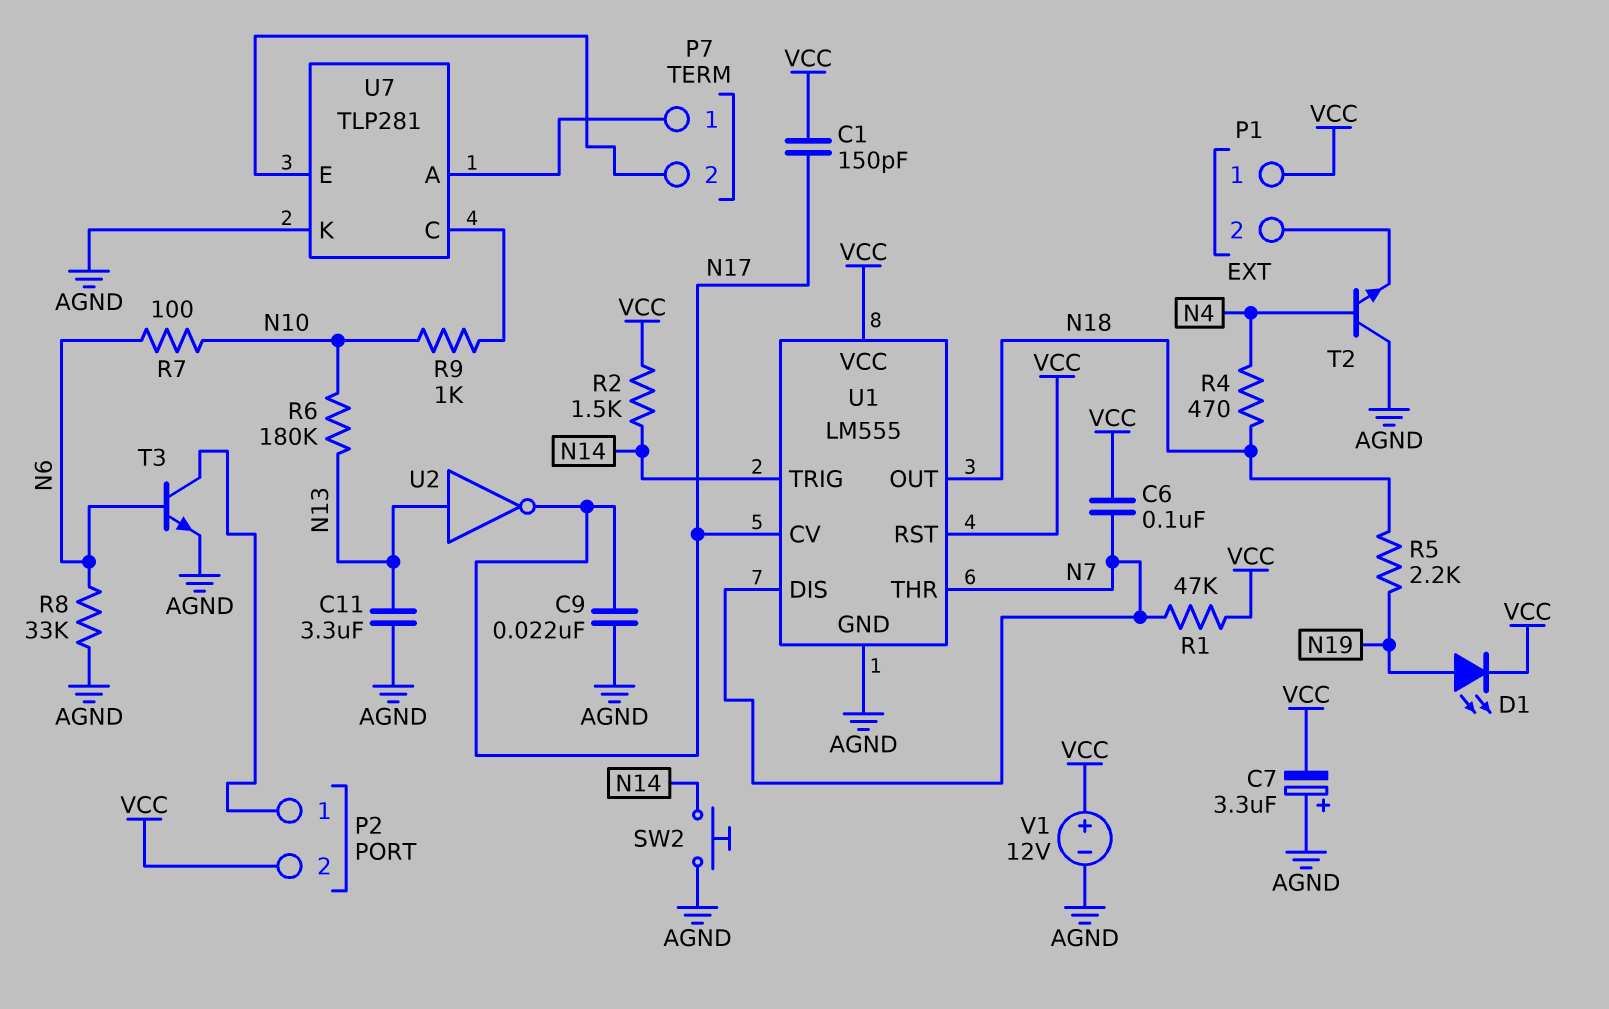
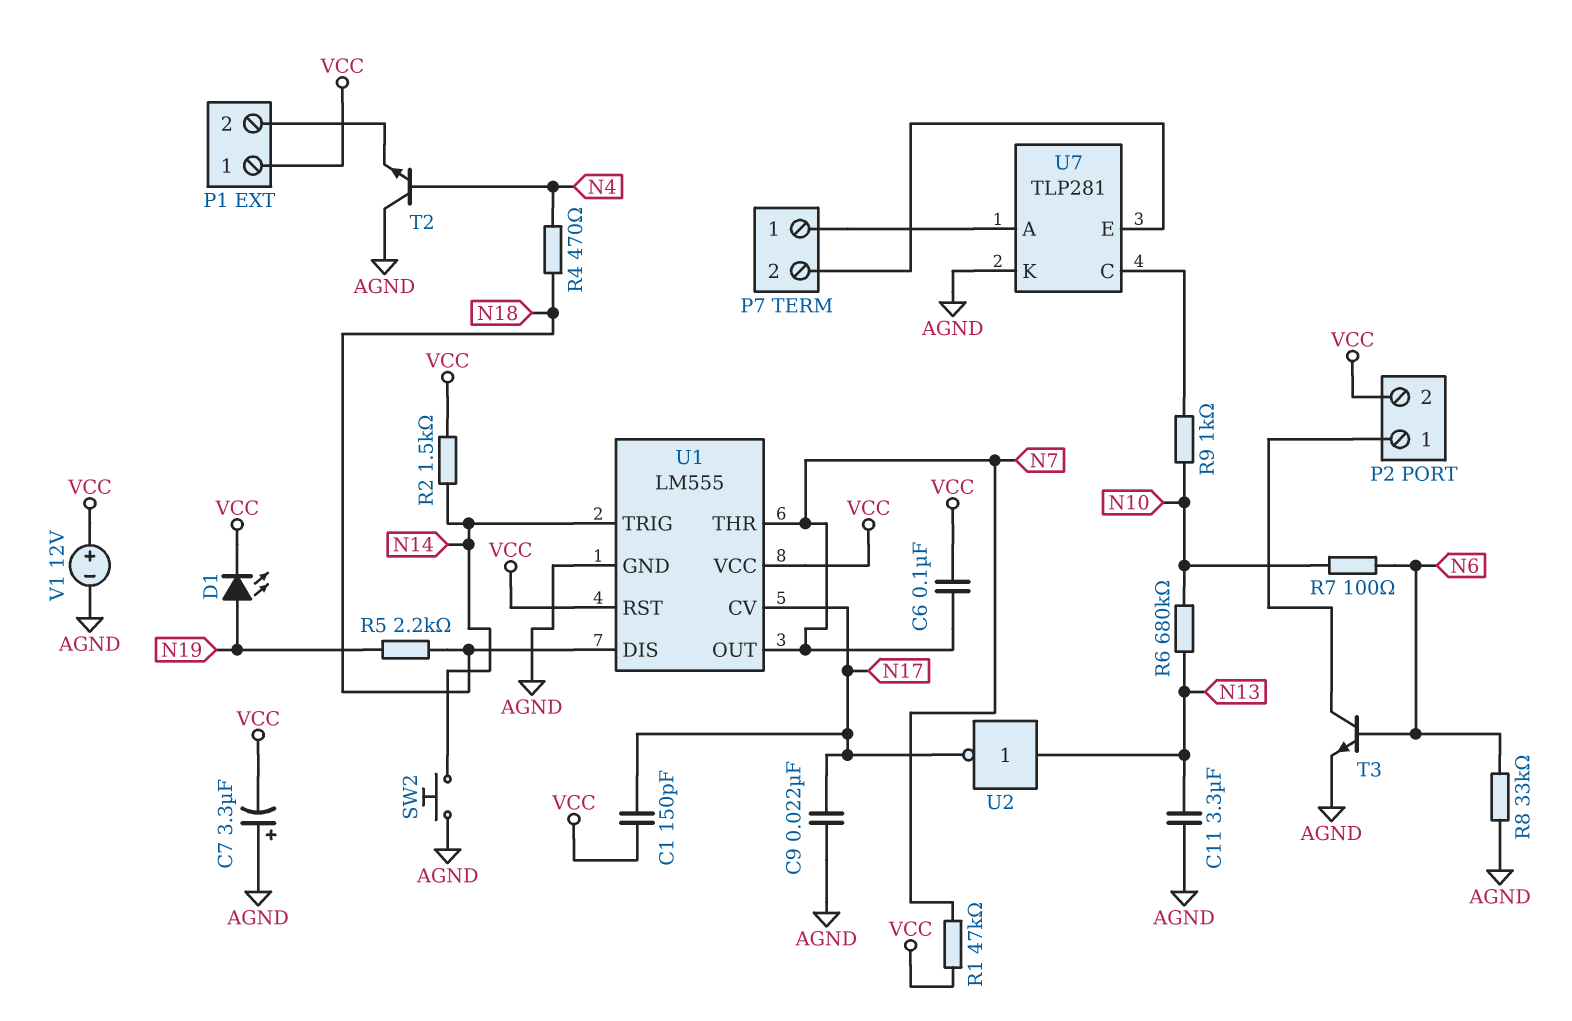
R6: 180k (N10, N13) -> 680k (N10, N13)
U1 pin DIS: N7 -> N18
U1 pin OUT: N18 -> N7

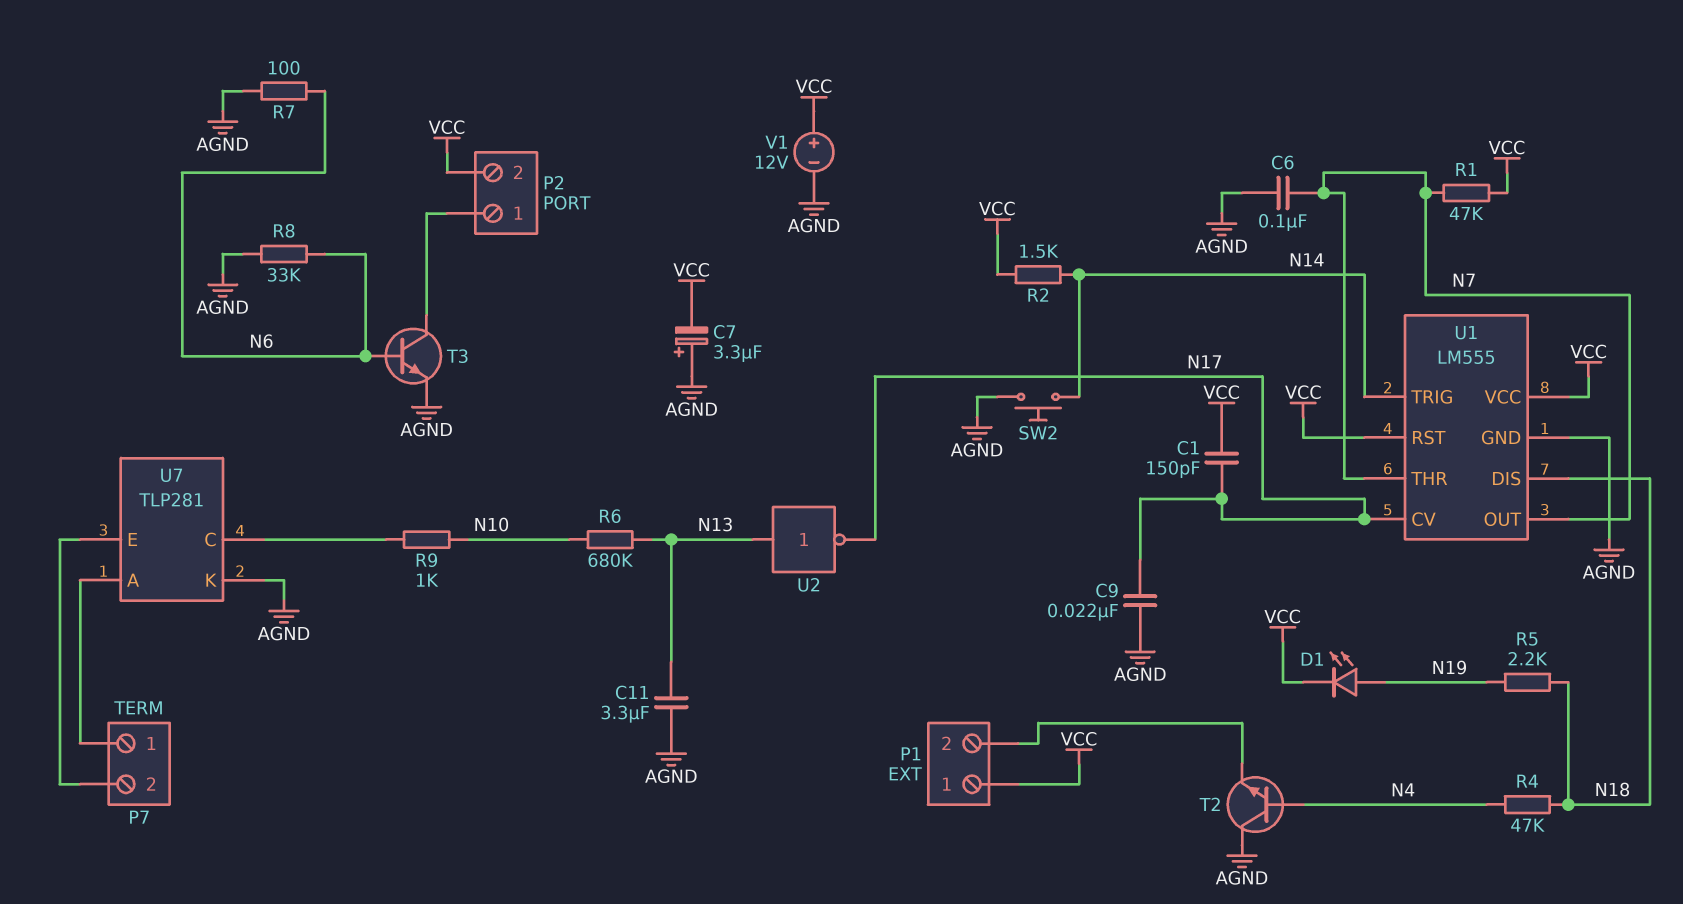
C6: 100nF (N7, VCC) -> 100nF (AGND, N7)
R4: 470 (N4, N18) -> 47k (N4, N18)
R7: 100 (N6, N10) -> 100 (AGND, N6)

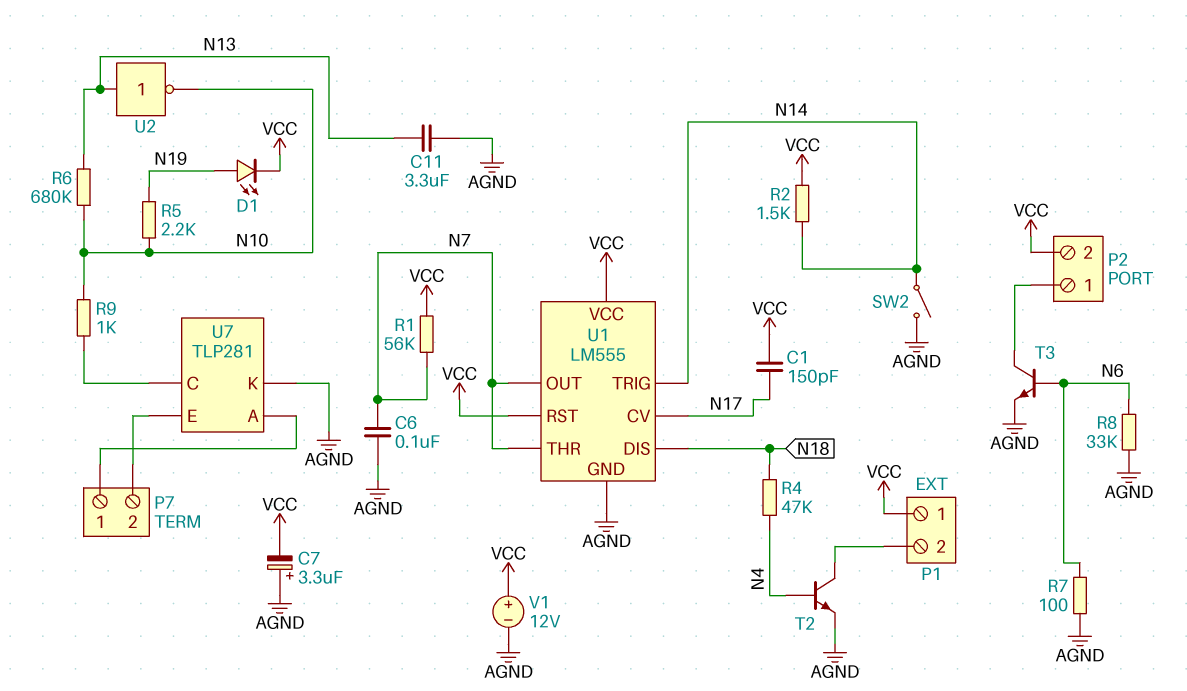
C9: 22nF (AGND, N17) -> none
R1: 47k (N7, VCC) -> 56k (N7, VCC)
R5: 2.2k (N18, N19) -> 2.2k (N10, N19)
SW2: button (AGND, N14) -> switch (AGND, N14)
T2: NPN (B N4, C AGND, E P1/2) -> NPN (B N4, C P1/2, E AGND)
U2: NOT (in N13, out N17) -> NOT (in N13, out N10)

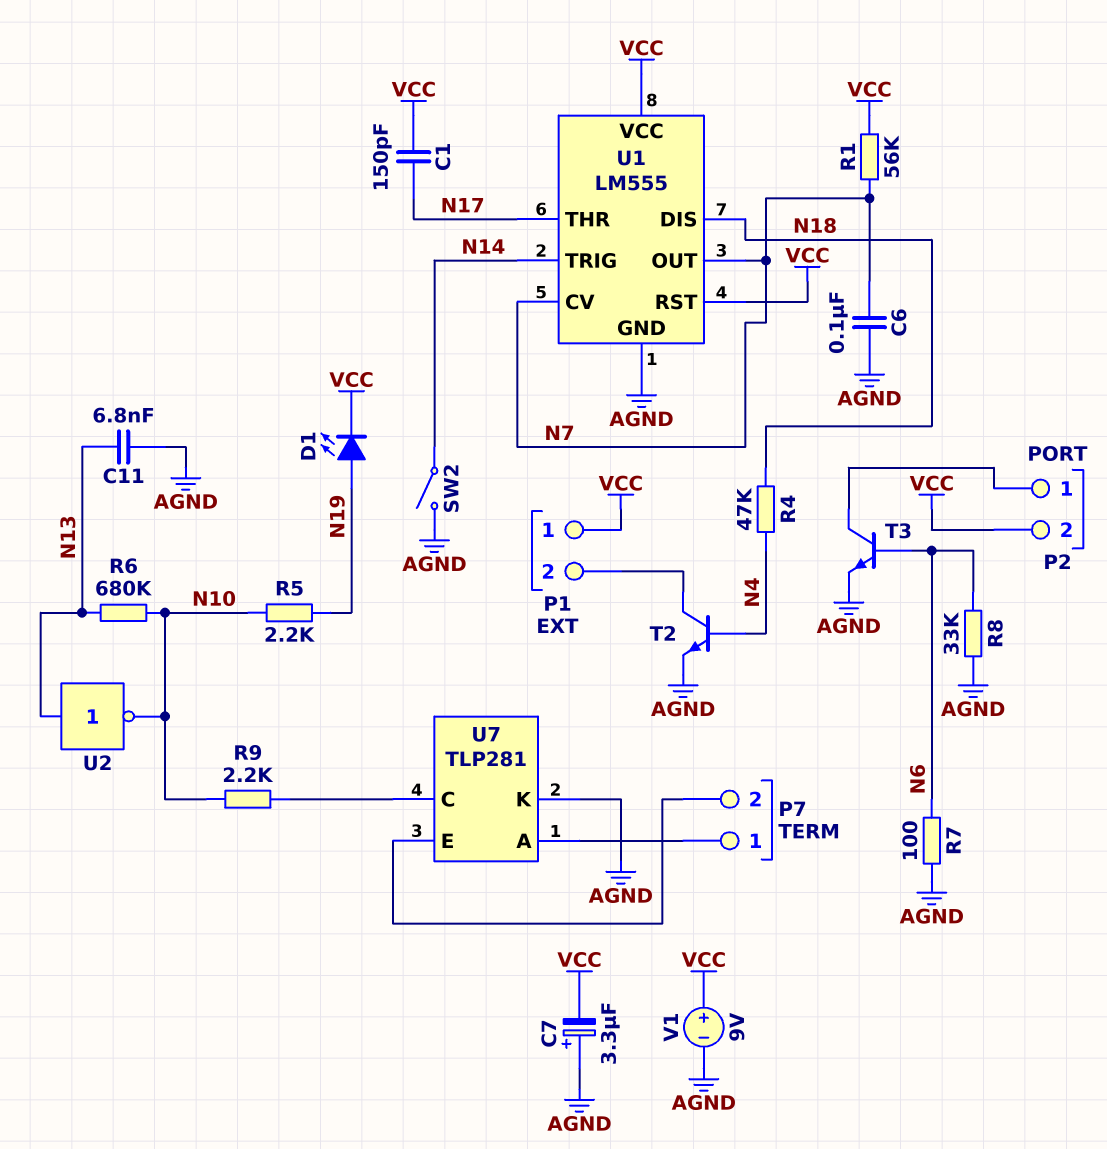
C11: 3.3uF (AGND, N13) -> 6.8nF (AGND, N13)
R2: 1.5k (N14, VCC) -> none
R9: 1k (N10, U7/C) -> 2.2k (N10, U7/C)
U1 pin CV: N17 -> N7
U1 pin THR: N7 -> N17
V1: 12V (plus VCC, minus AGND) -> 9V (plus VCC, minus AGND)

